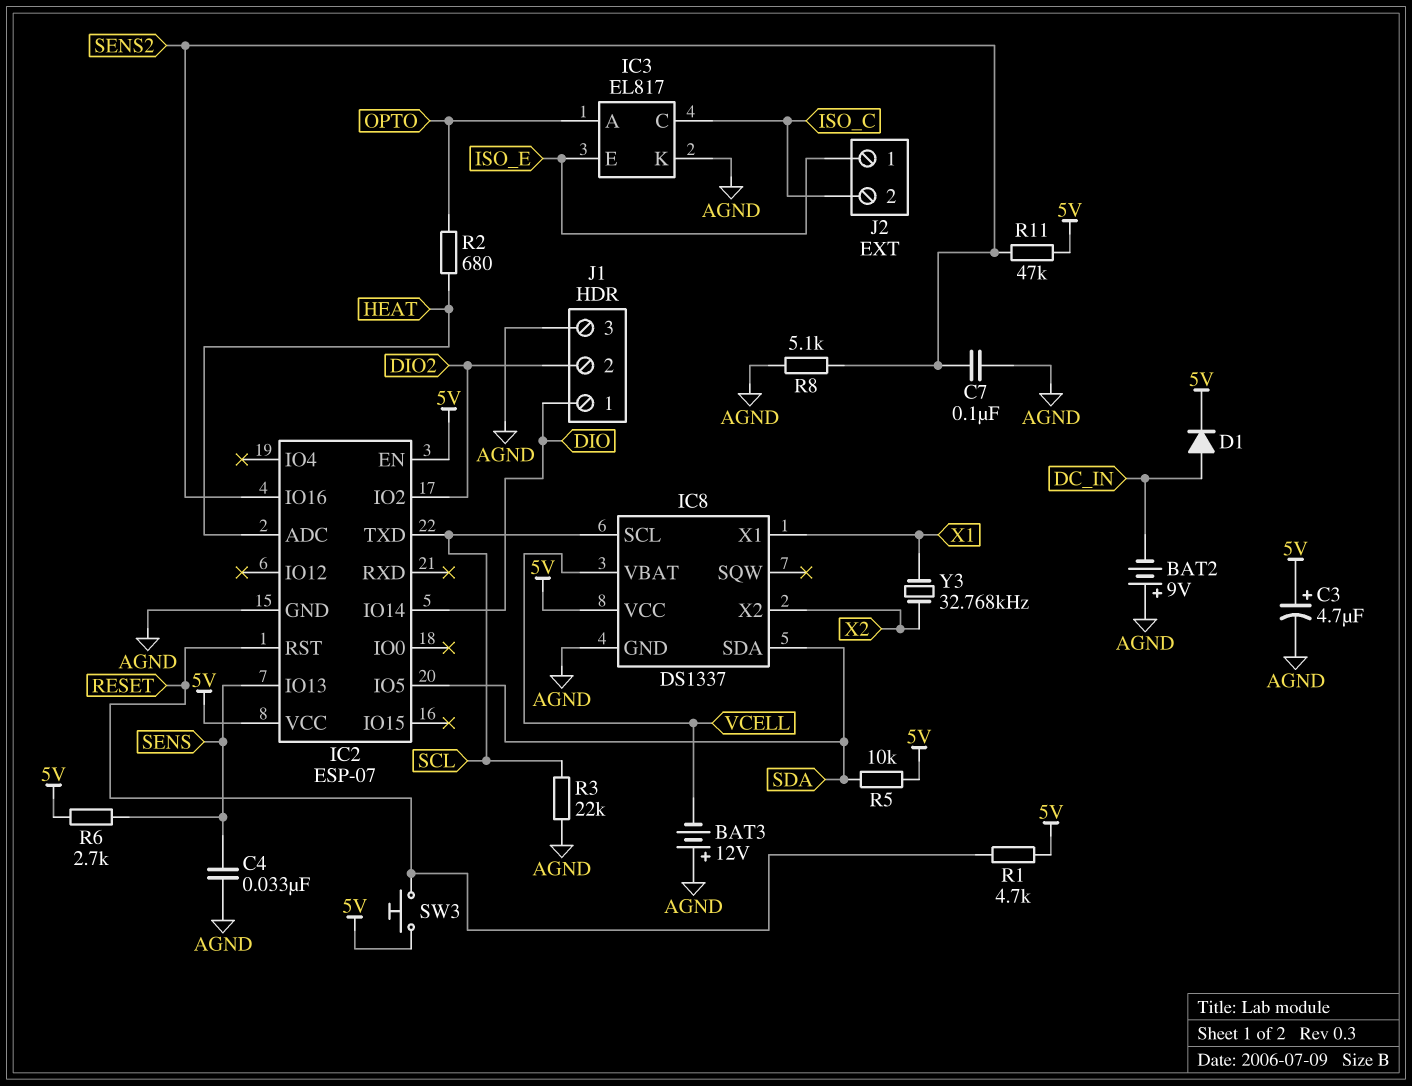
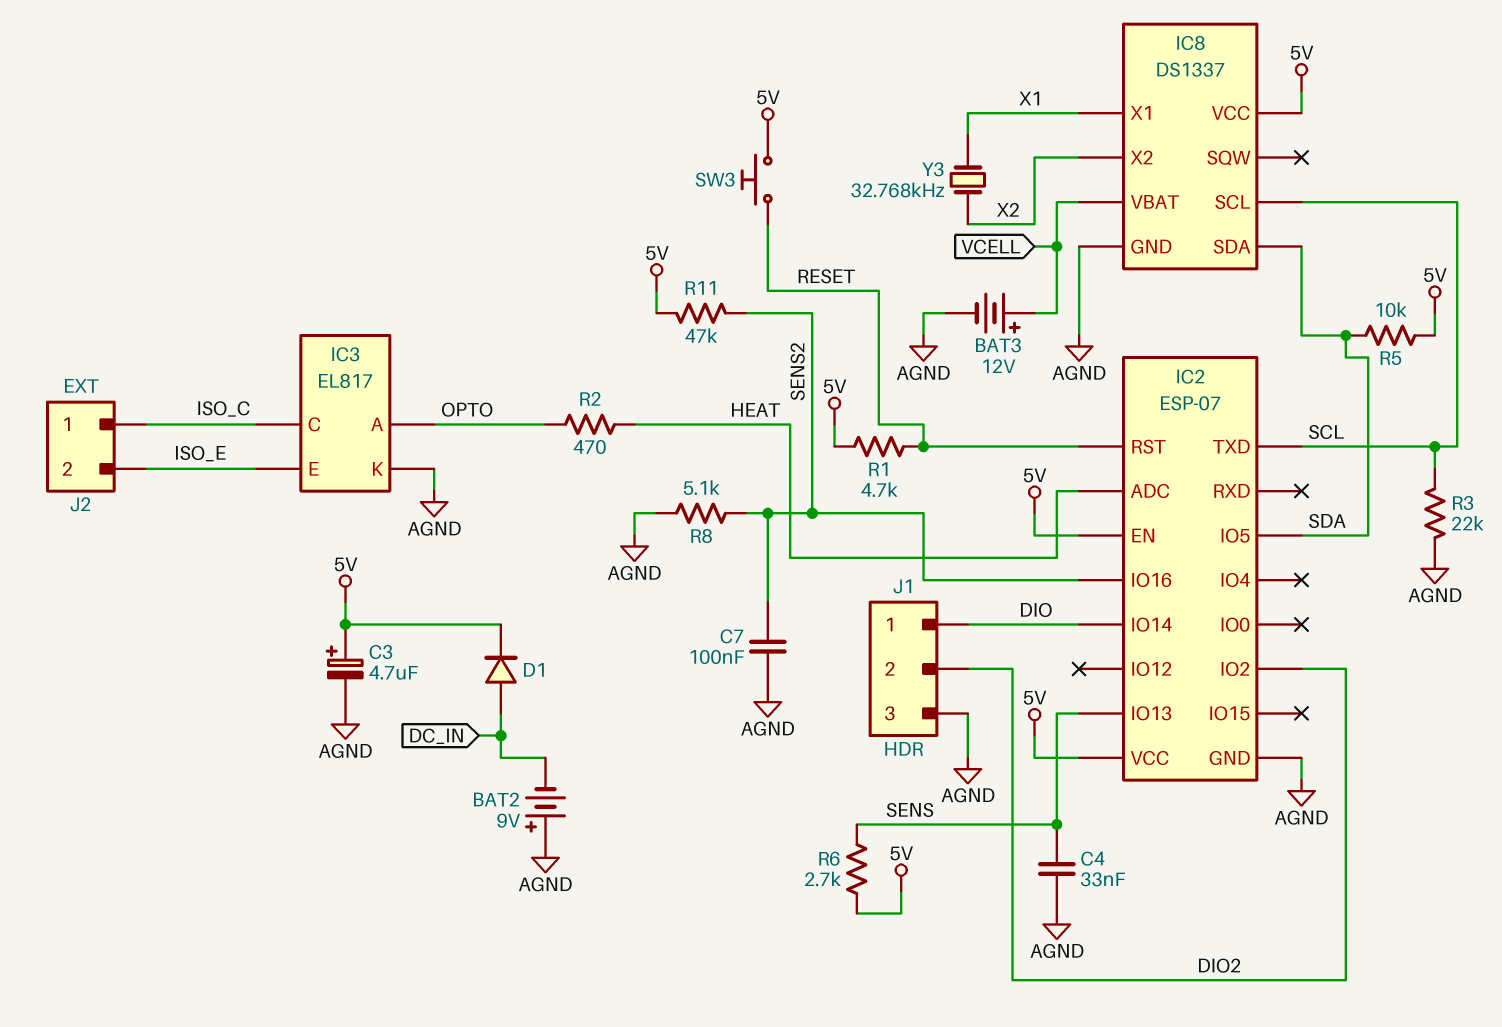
BAT3: 12V (plus AGND, minus VCELL) -> 12V (plus VCELL, minus AGND)
J2 pin 1: ISO_E -> ISO_C
J2 pin 2: ISO_C -> ISO_E
R2: 680 (HEAT, OPTO) -> 470 (HEAT, OPTO)

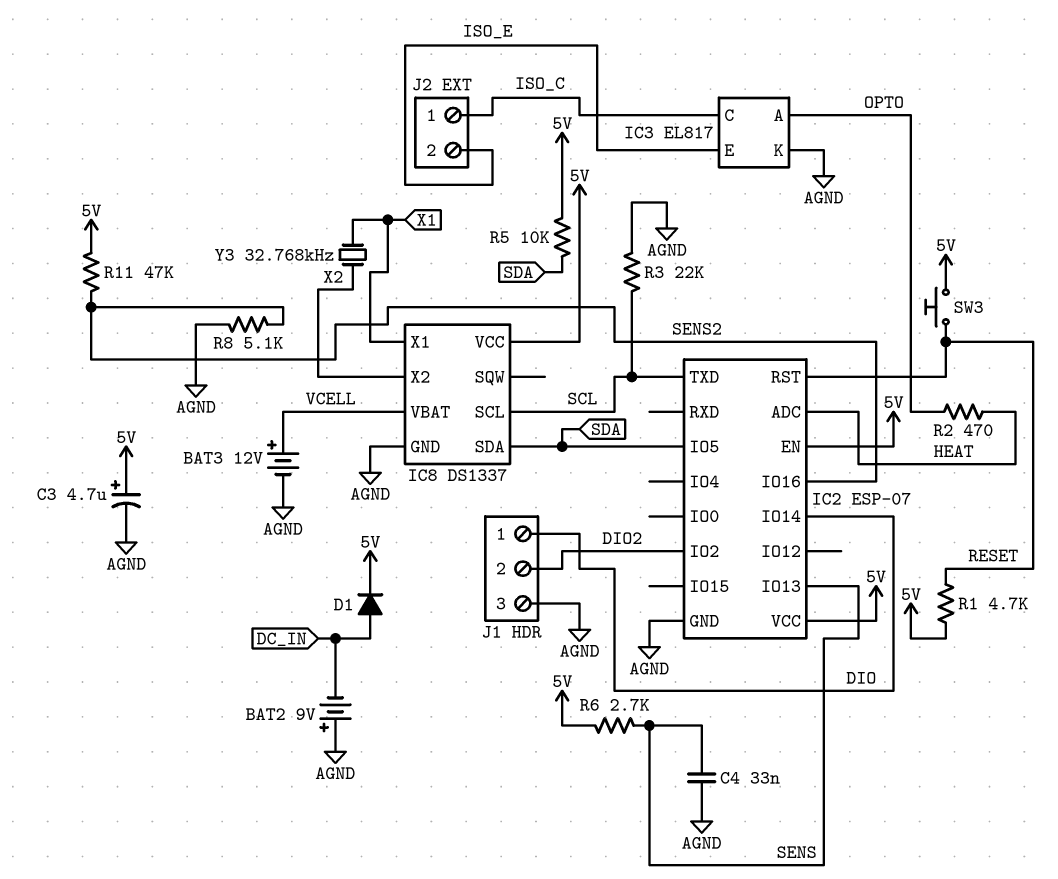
C7: 100nF (AGND, SENS2) -> none

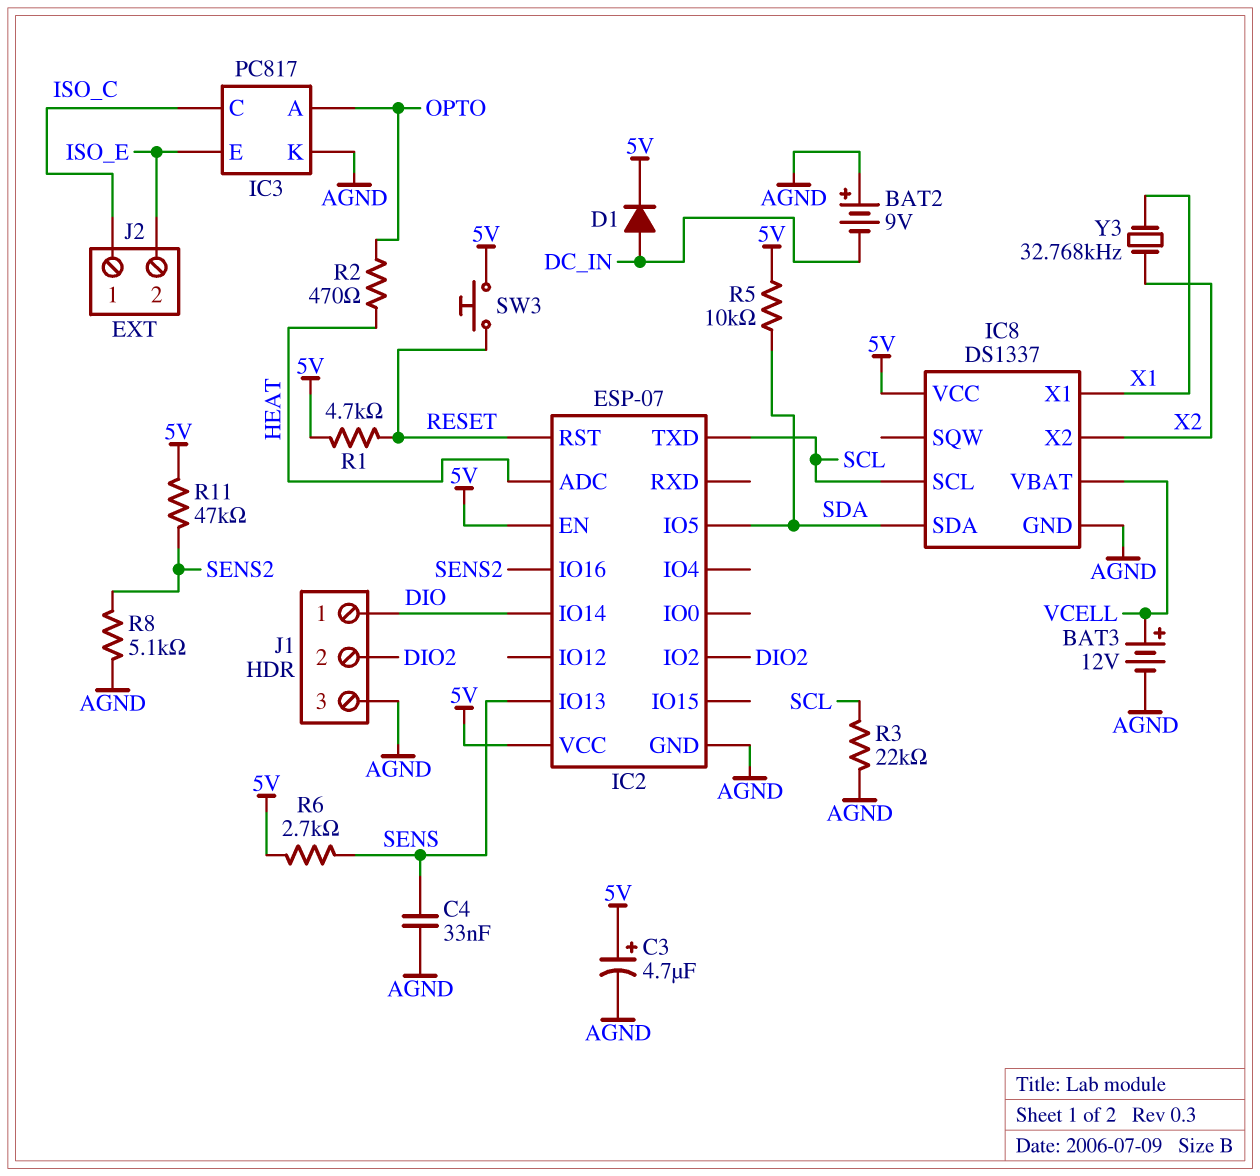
IC3: EL817 -> PC817

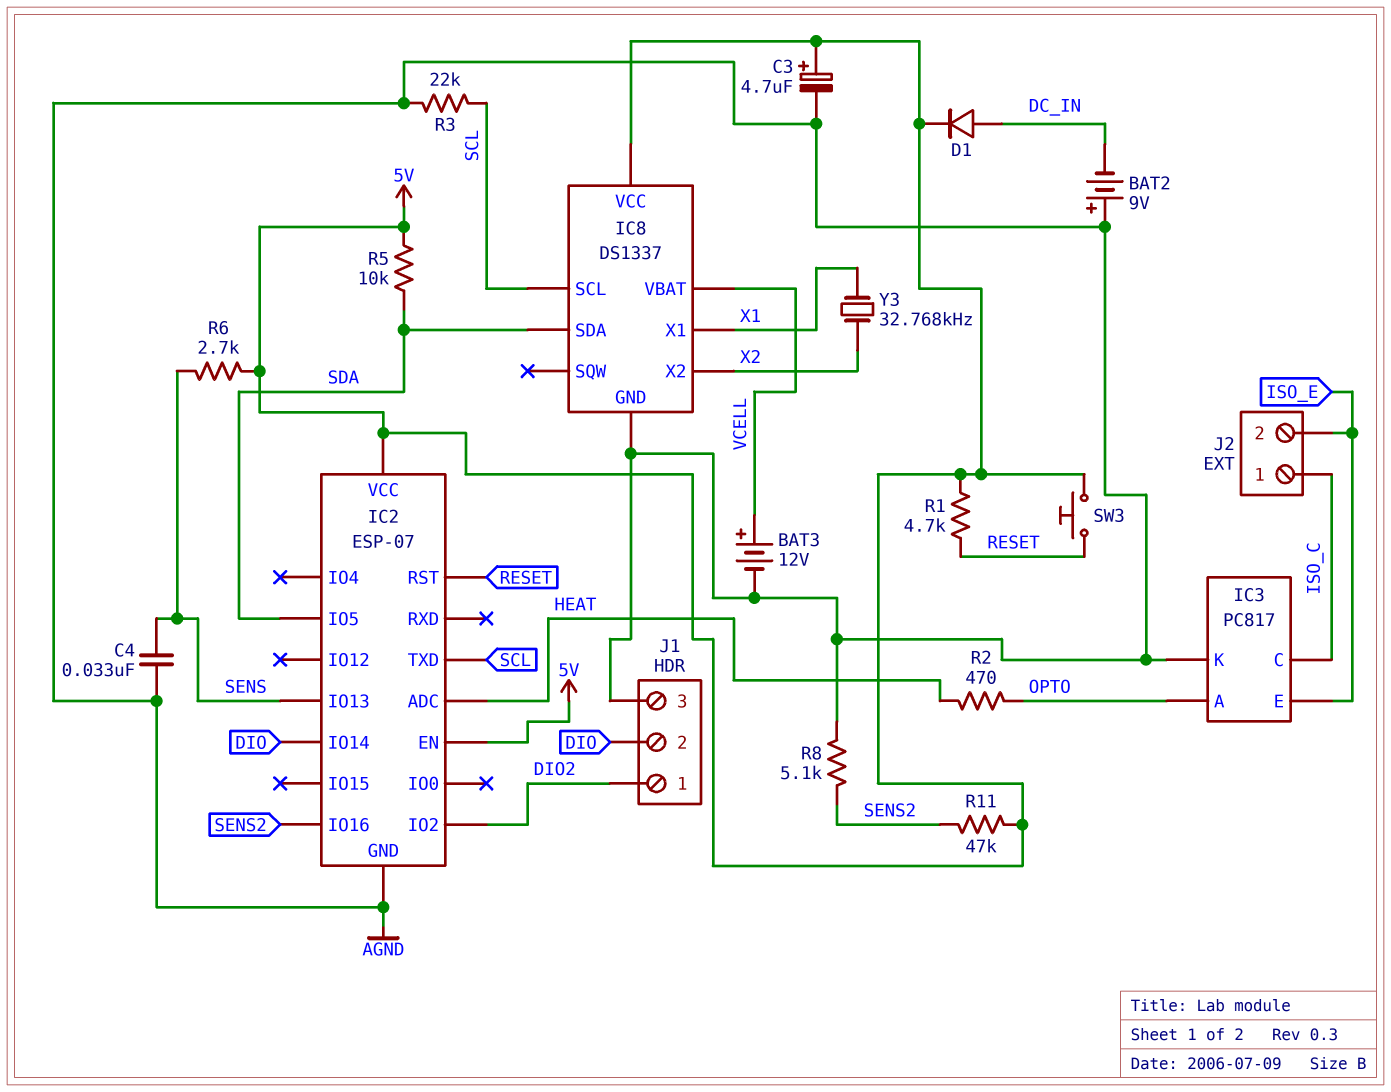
J1 pin 1: DIO -> DIO2
J1 pin 2: DIO2 -> DIO

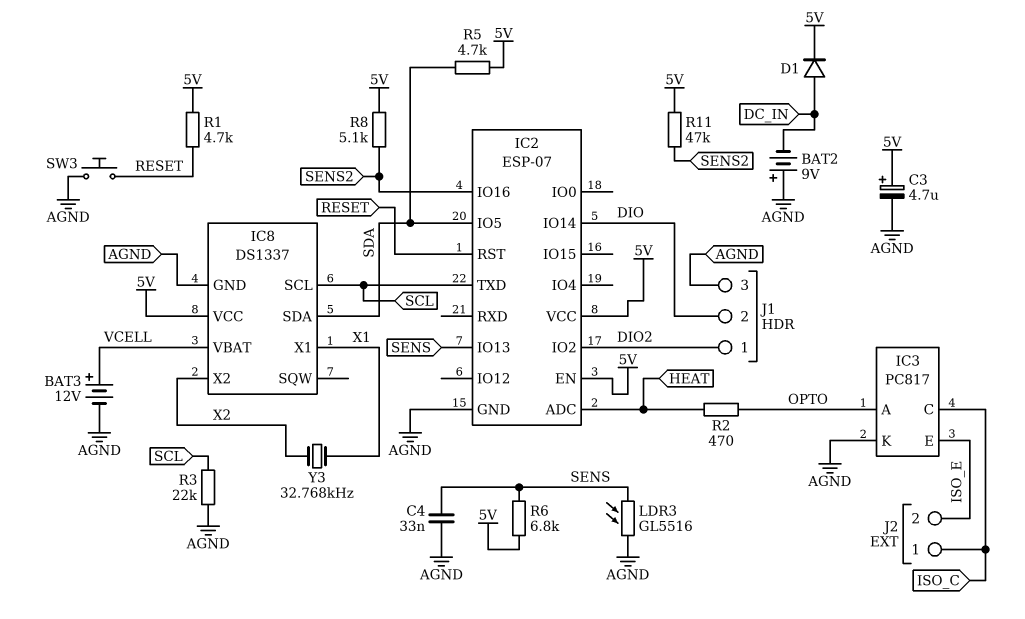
LDR3: none -> GL5516 (AGND, SENS)
R5: 10k (5V, SDA) -> 4.7k (5V, SDA)
R6: 2.7k (5V, SENS) -> 6.8k (5V, SENS)
R8: 5.1k (AGND, SENS2) -> 5.1k (5V, SENS2)
SW3: button (5V, RESET) -> button (AGND, RESET)

